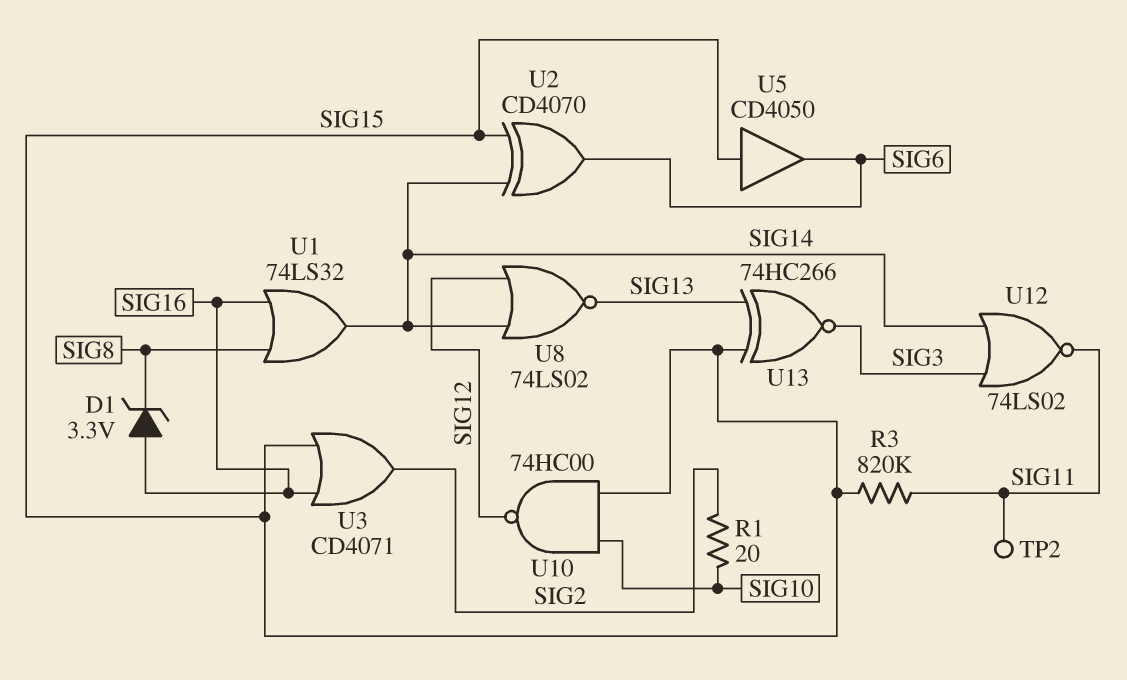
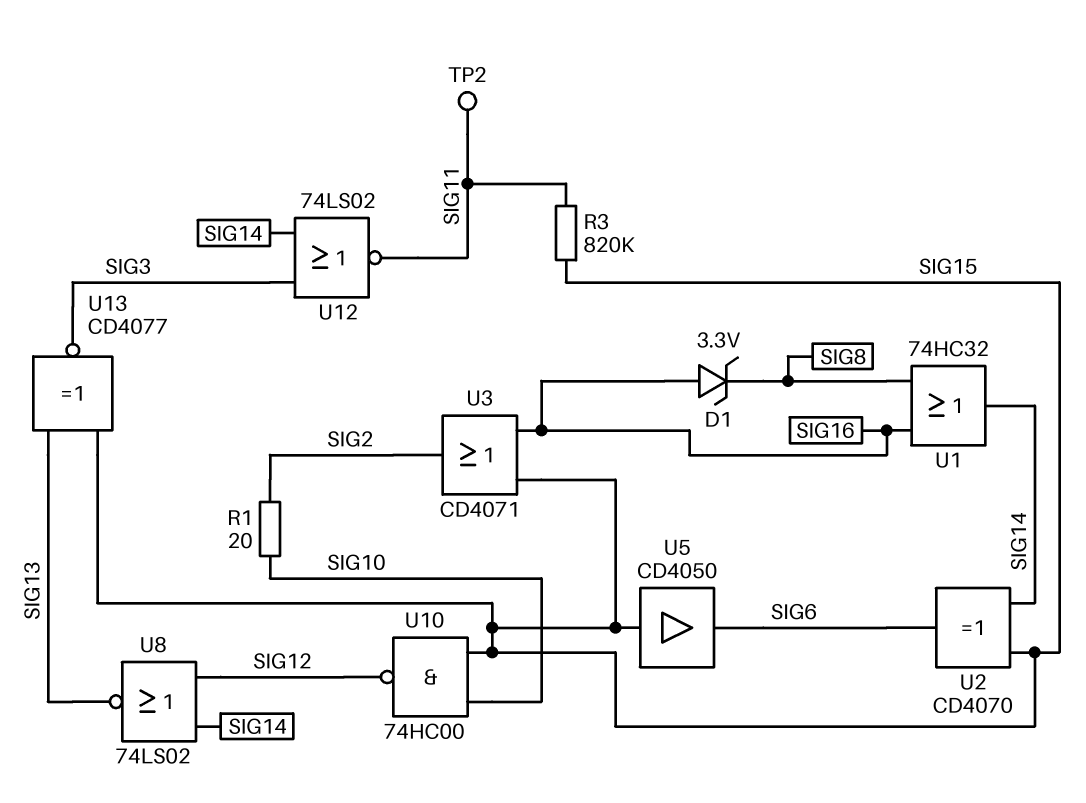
U1: OR 74LS32 (in SIG8, in SIG16, out SIG14) -> OR 74HC32 (in SIG8, in SIG16, out SIG14)
U13: XNOR 74HC266 (in SIG13, in SIG15, out SIG3) -> XNOR CD4077 (in SIG13, in SIG15, out SIG3)

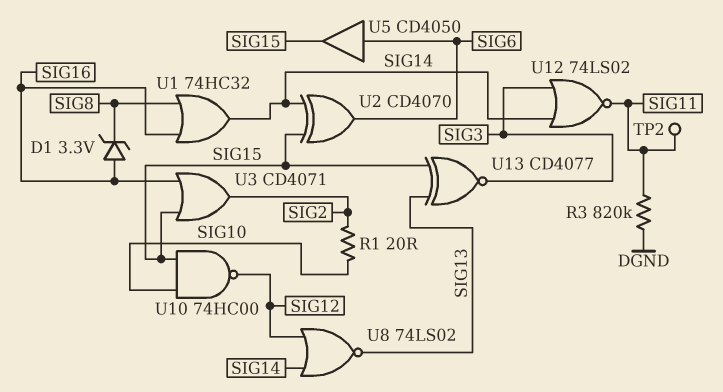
R3: 820k (SIG11, SIG15) -> 820k (DGND, SIG11)
U5: buffer CD4050 (in SIG15, out SIG6) -> buffer CD4050 (in SIG6, out SIG15)

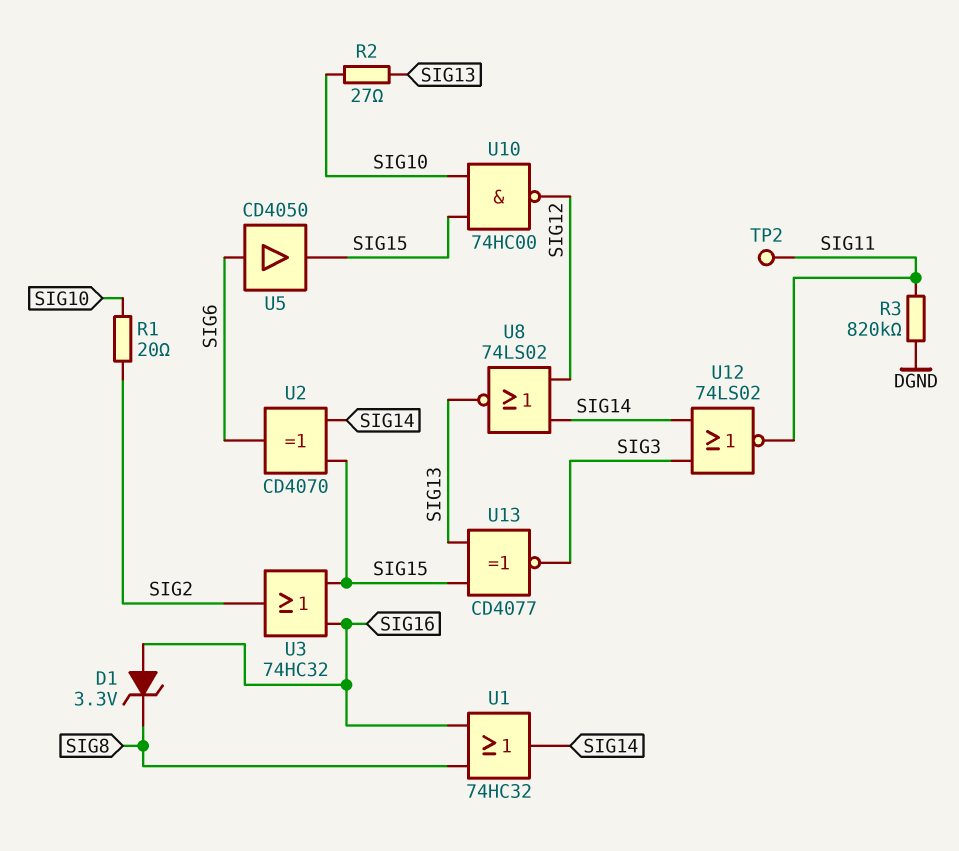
R2: none -> 27 (SIG10, SIG13)
U3: OR CD4071 (in SIG15, in SIG16, out SIG2) -> OR 74HC32 (in SIG15, in SIG16, out SIG2)

